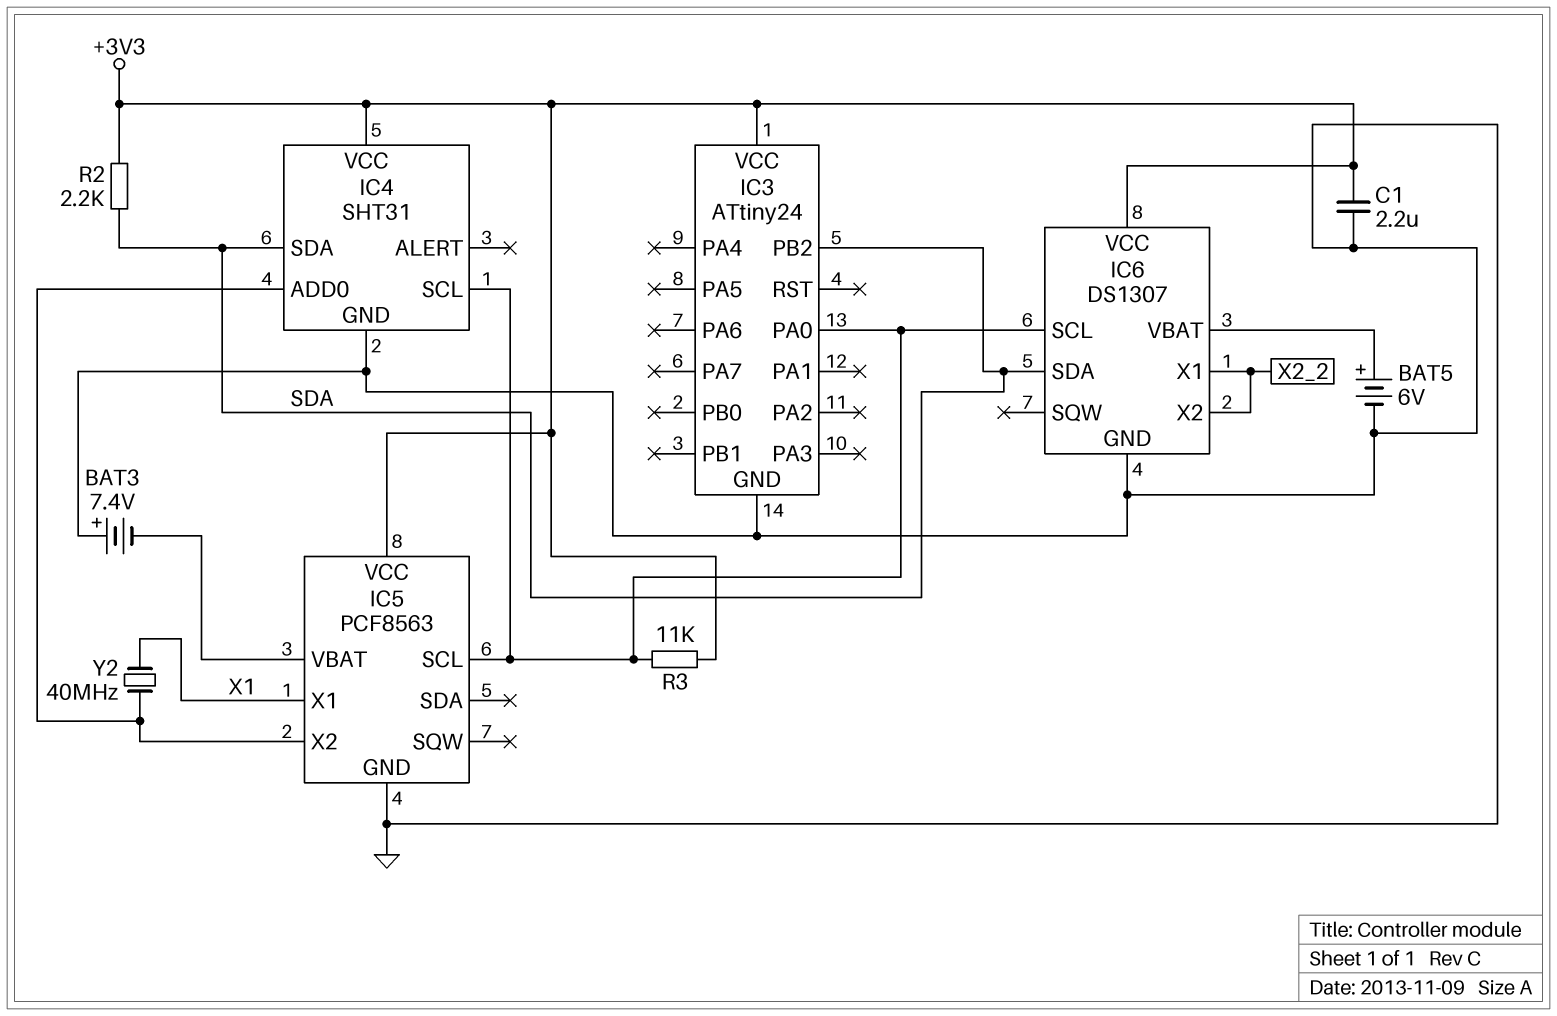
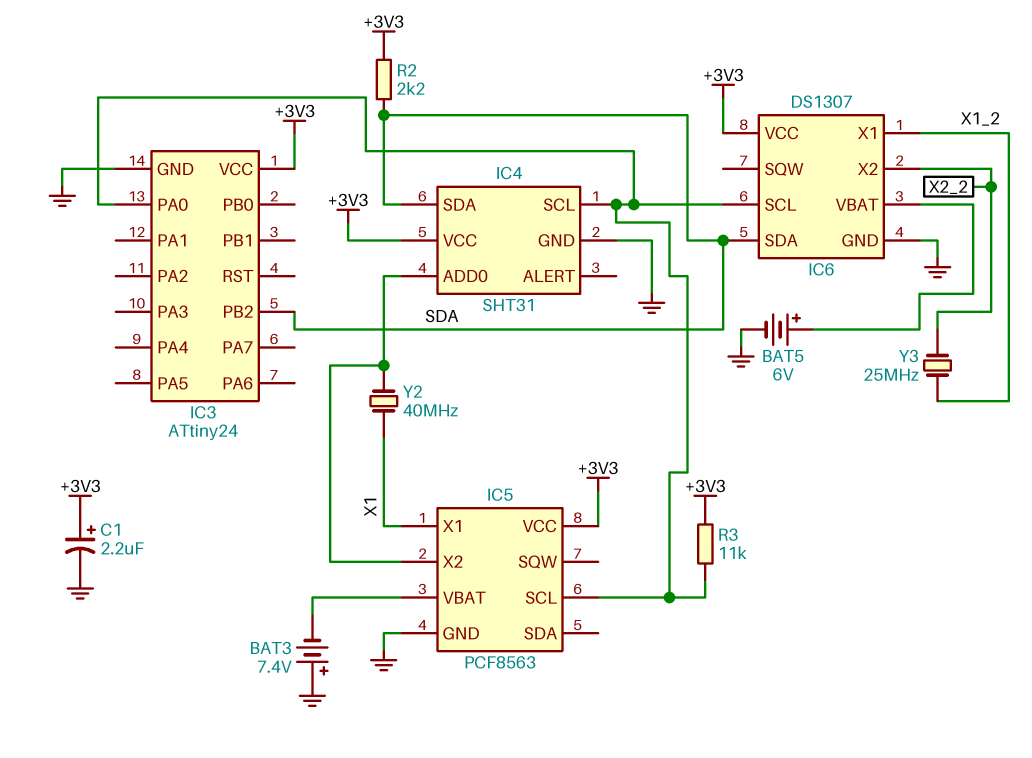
C1: 2.2uF (+3V3, GND) -> 2.2uF (plus +3V3, minus GND)
IC6 pin X1: X2_2 -> X1_2
Y3: none -> 25MHz (X1_2, X2_2)

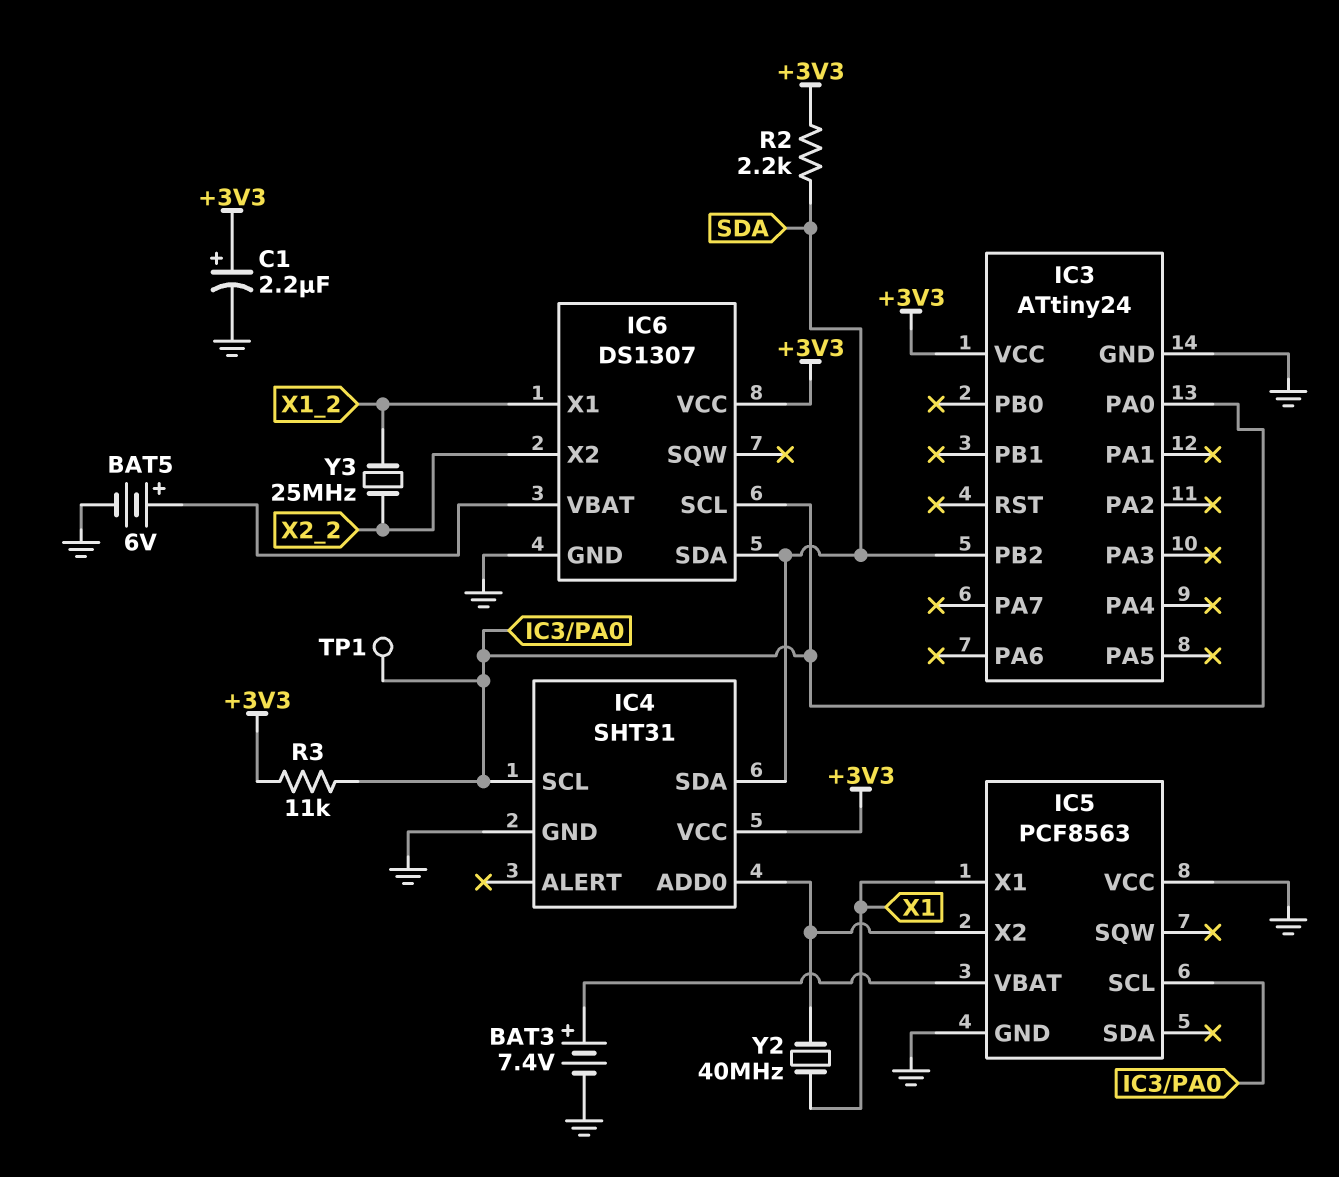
BAT3: 7.4V (plus GND, minus IC5/VBAT) -> 7.4V (plus IC5/VBAT, minus GND)
IC5 pin VCC: +3V3 -> GND
TP1: none -> test point (IC3/PA0)

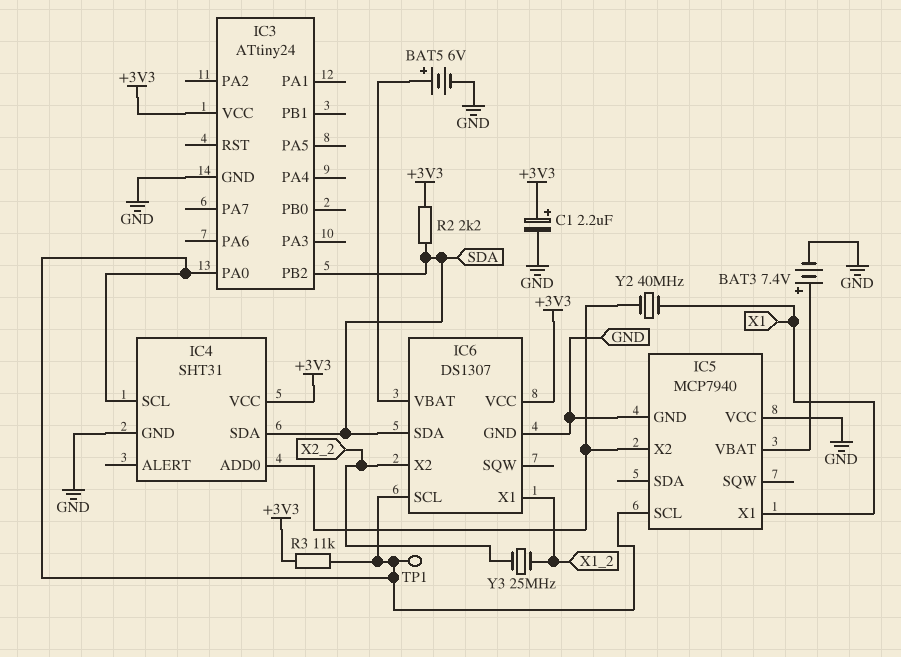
IC5: PCF8563 -> MCP7940

